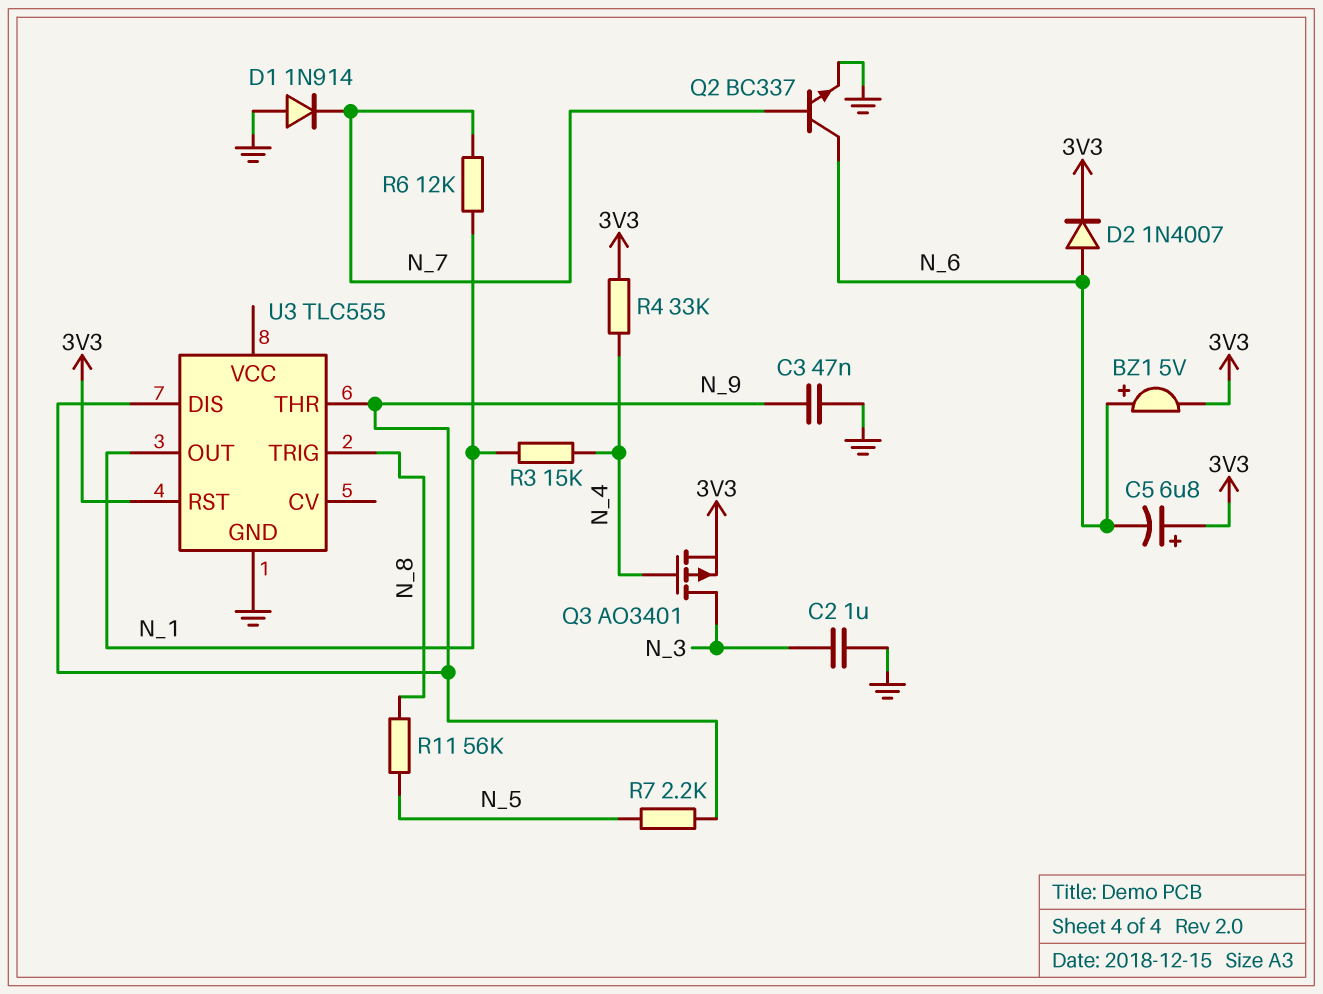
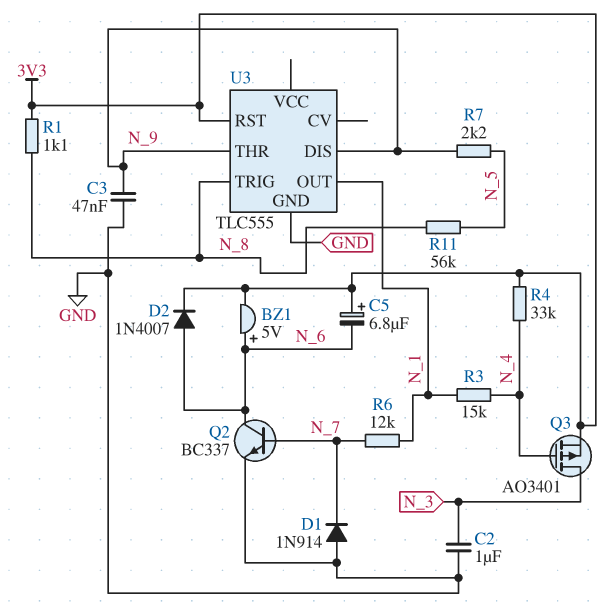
R1: none -> 1.1k (3V3, N_8)

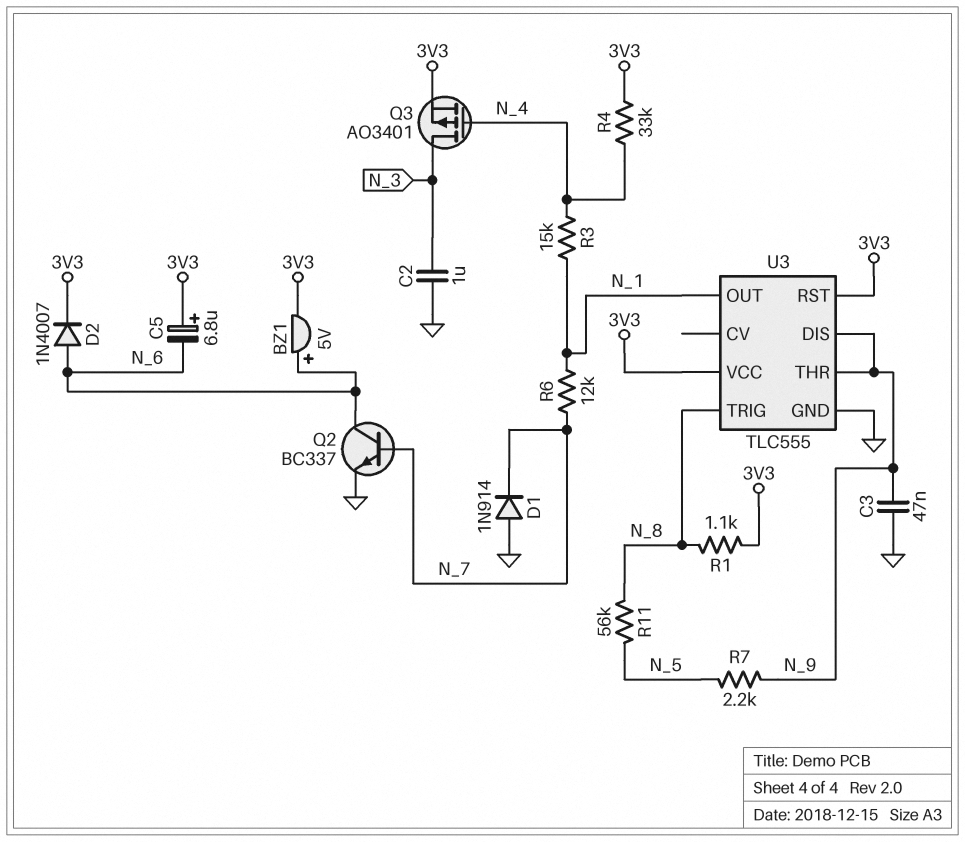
U3 pin VCC: none -> 3V3

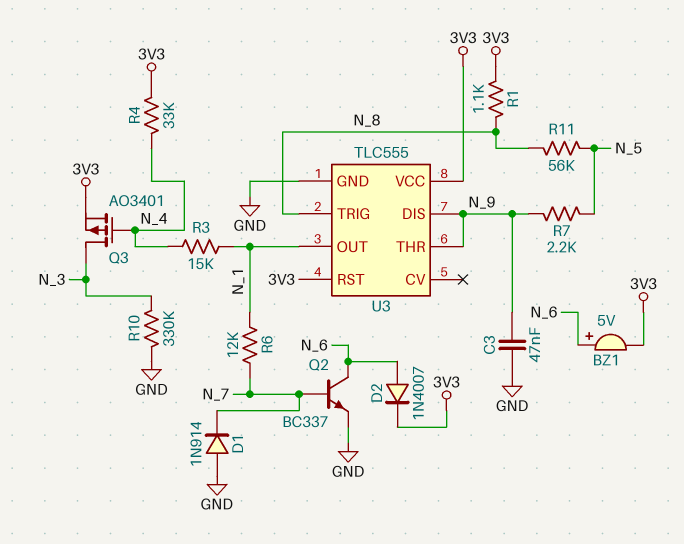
C2: 1uF (GND, N_3) -> none
C5: 6.8uF (plus 3V3, minus N_6) -> none
R10: none -> 330k (GND, N_3)

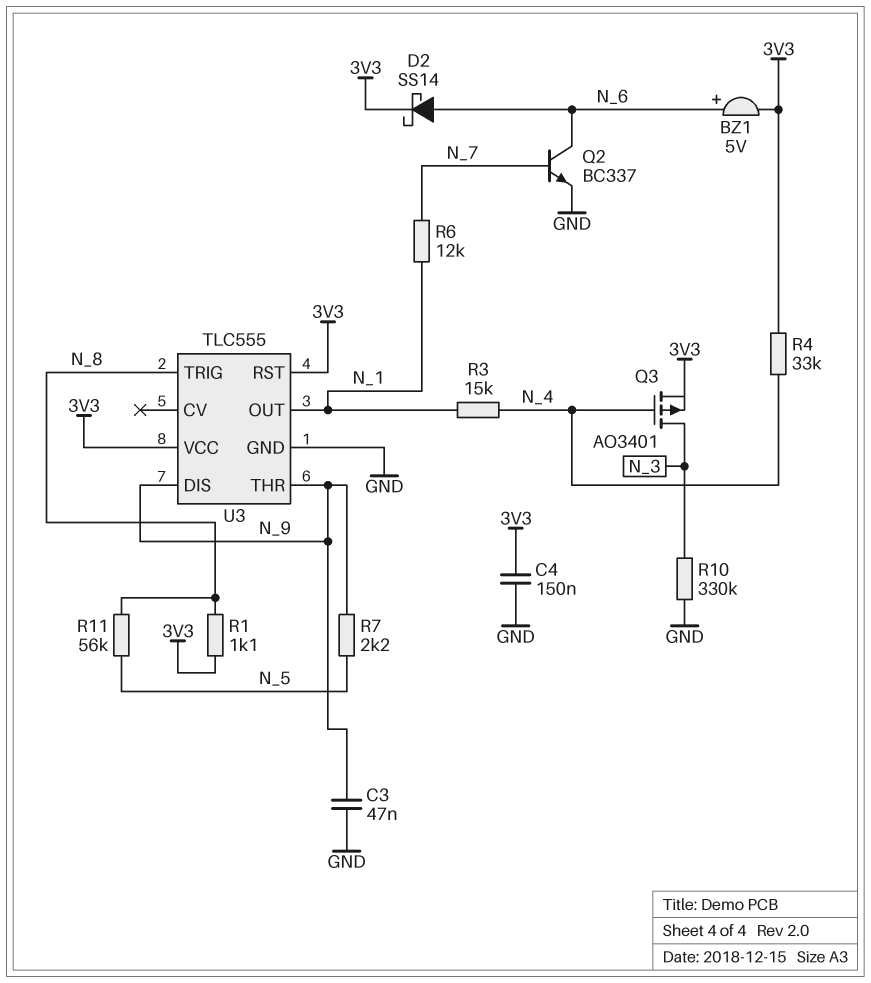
C4: none -> 150nF (3V3, GND)
D1: diode 1N914 (A GND, K N_7) -> none
D2: diode 1N4007 (A N_6, K 3V3) -> schottky SS14 (A N_6, K 3V3)

